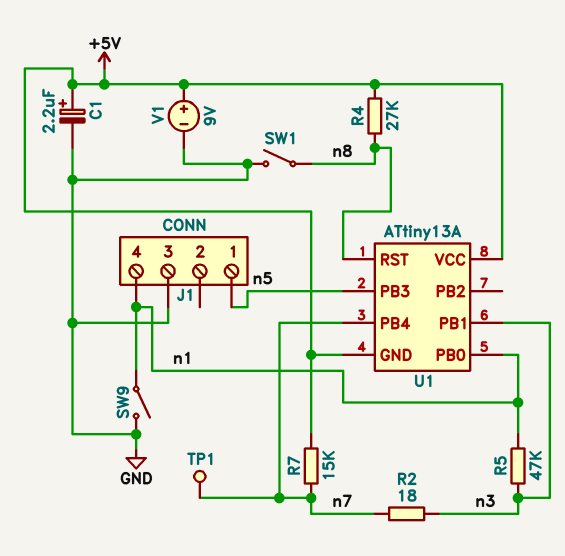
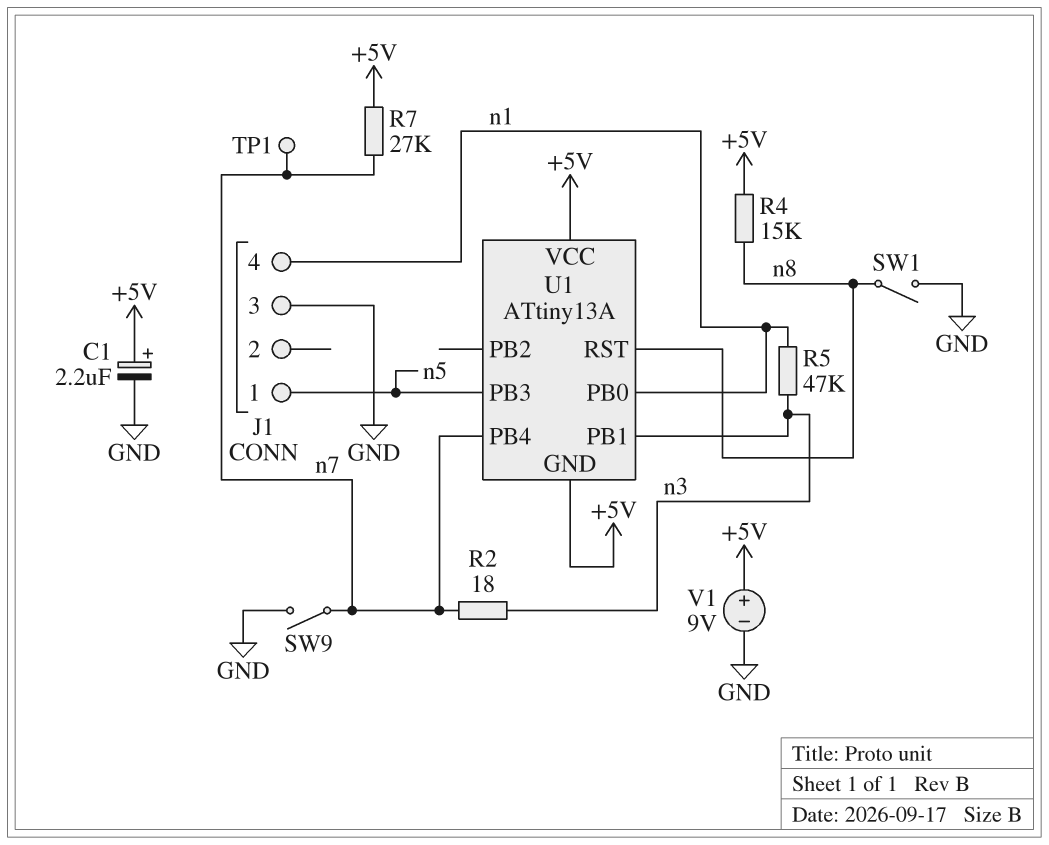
R4: 27k (+5V, n8) -> 15k (+5V, n8)
R7: 15k (+5V, n7) -> 27k (+5V, n7)
SW9: switch (GND, n1) -> switch (GND, n7)

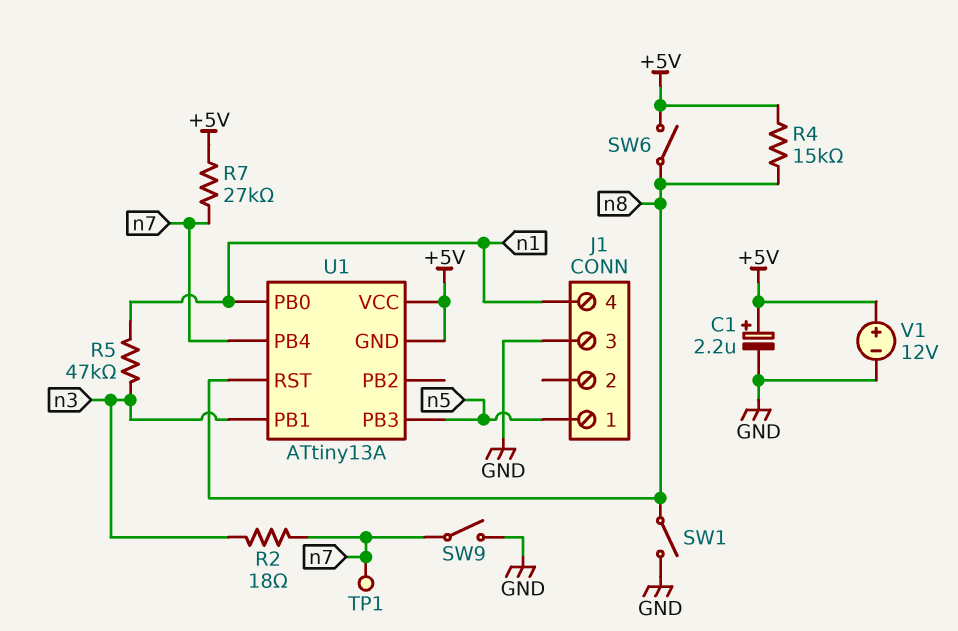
SW6: none -> switch (+5V, n8)
V1: 9V (plus +5V, minus GND) -> 12V (plus +5V, minus GND)

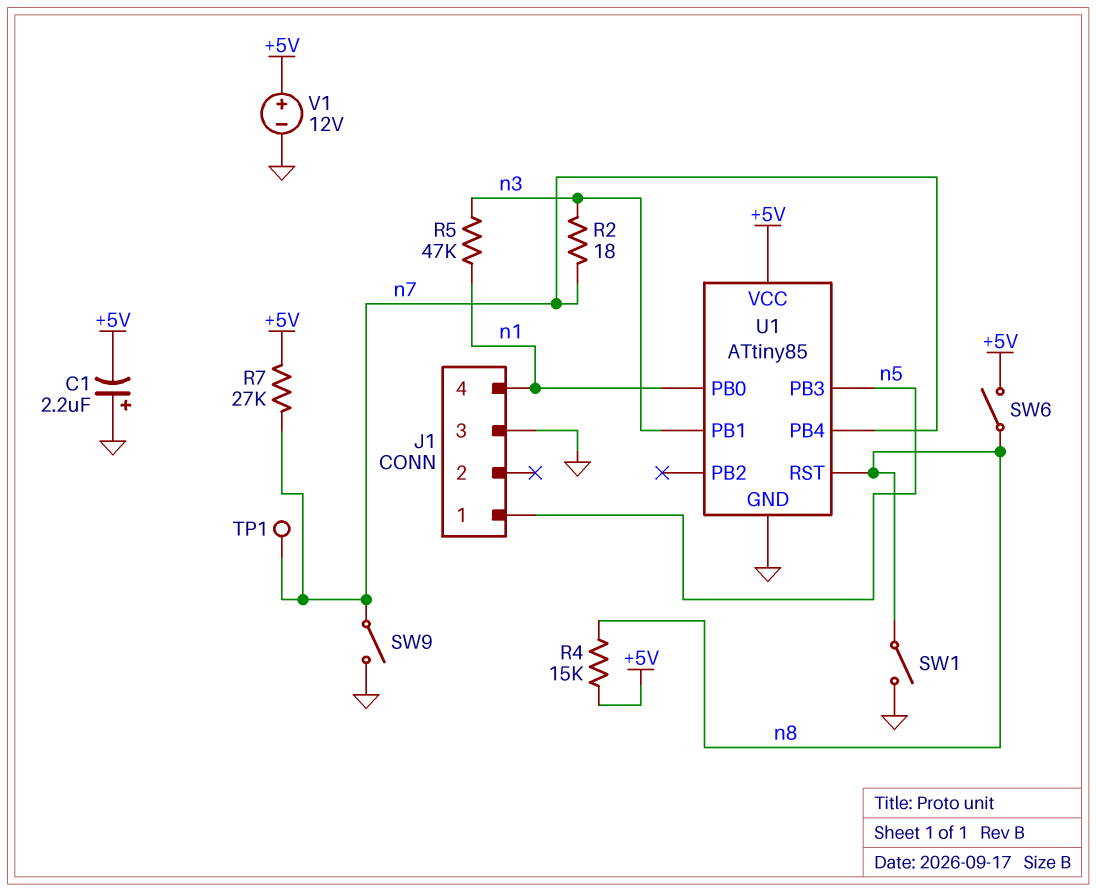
C1: 2.2uF (plus +5V, minus GND) -> 2.2uF (plus GND, minus +5V)
U1: ATtiny13A -> ATtiny85
U1 pin GND: +5V -> GND

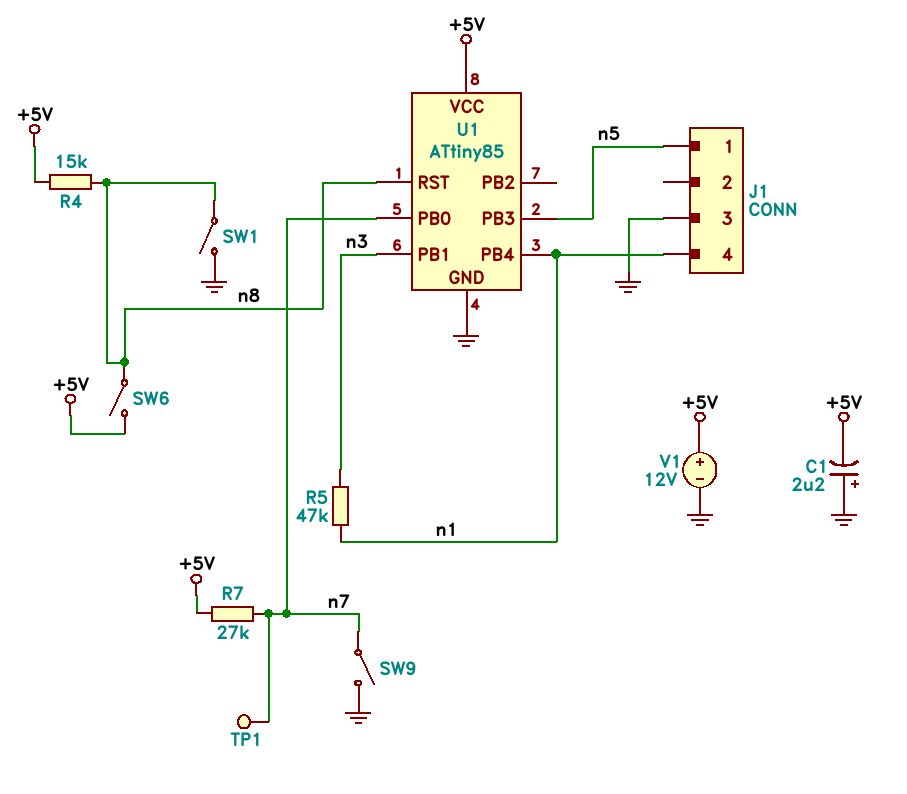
R2: 18 (n3, n7) -> none
U1 pin PB0: n1 -> n7
U1 pin PB4: n7 -> n1

